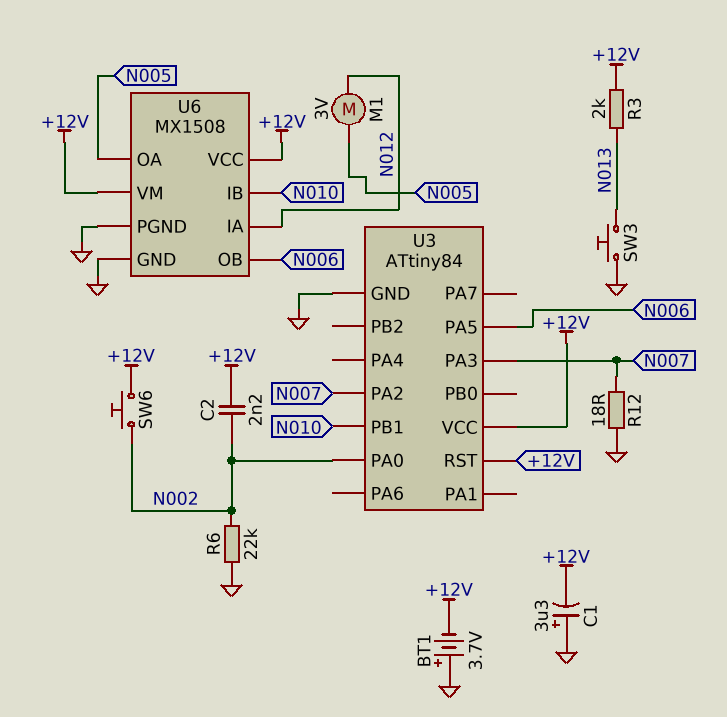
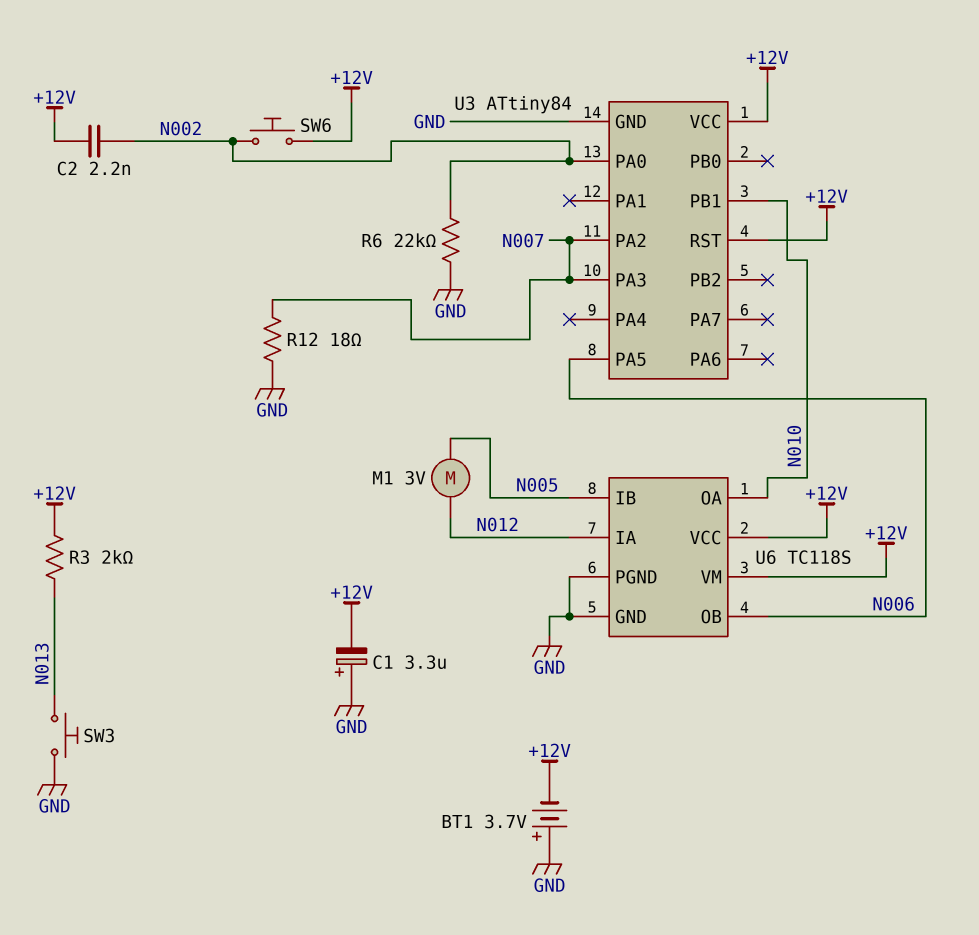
U6: MX1508 -> TC118S
U6 pin IB: N010 -> N005
U6 pin OA: N005 -> N010

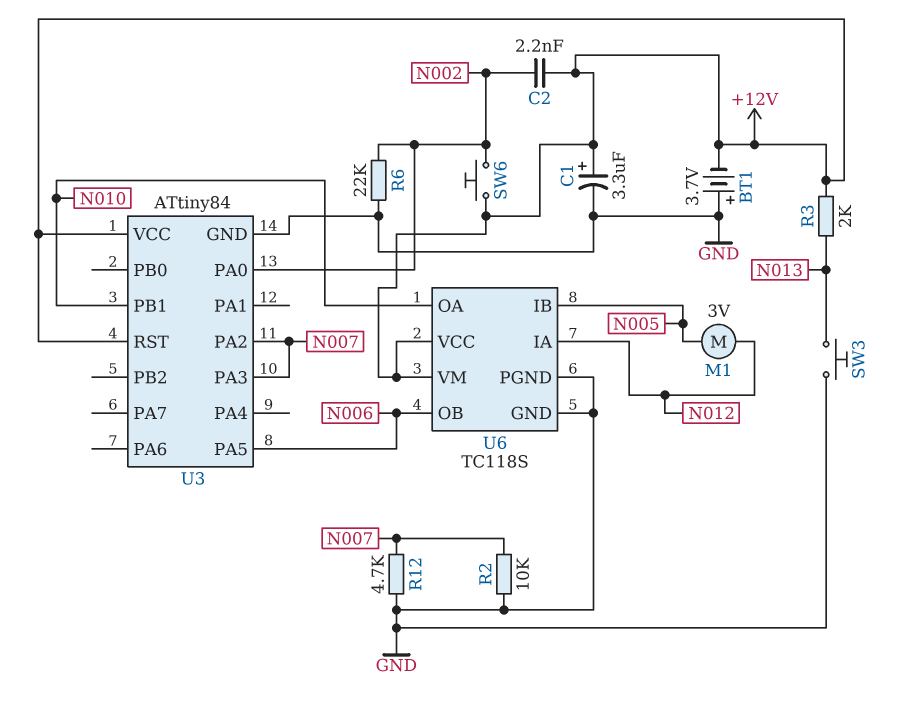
C1: 3.3uF (plus GND, minus +12V) -> 3.3uF (plus +12V, minus GND)
R2: none -> 10k (GND, N007)
R12: 18 (GND, N007) -> 4.7k (GND, N007)

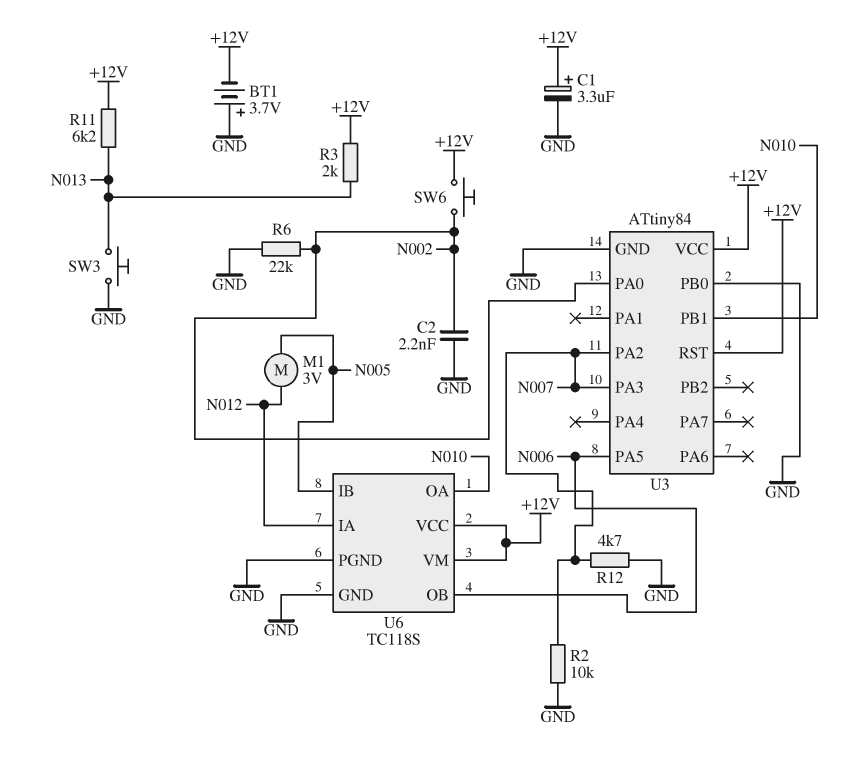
C2: 2.2nF (+12V, N002) -> 2.2nF (GND, N002)
R11: none -> 6.2k (+12V, N013)
U3 pin PB0: none -> GND

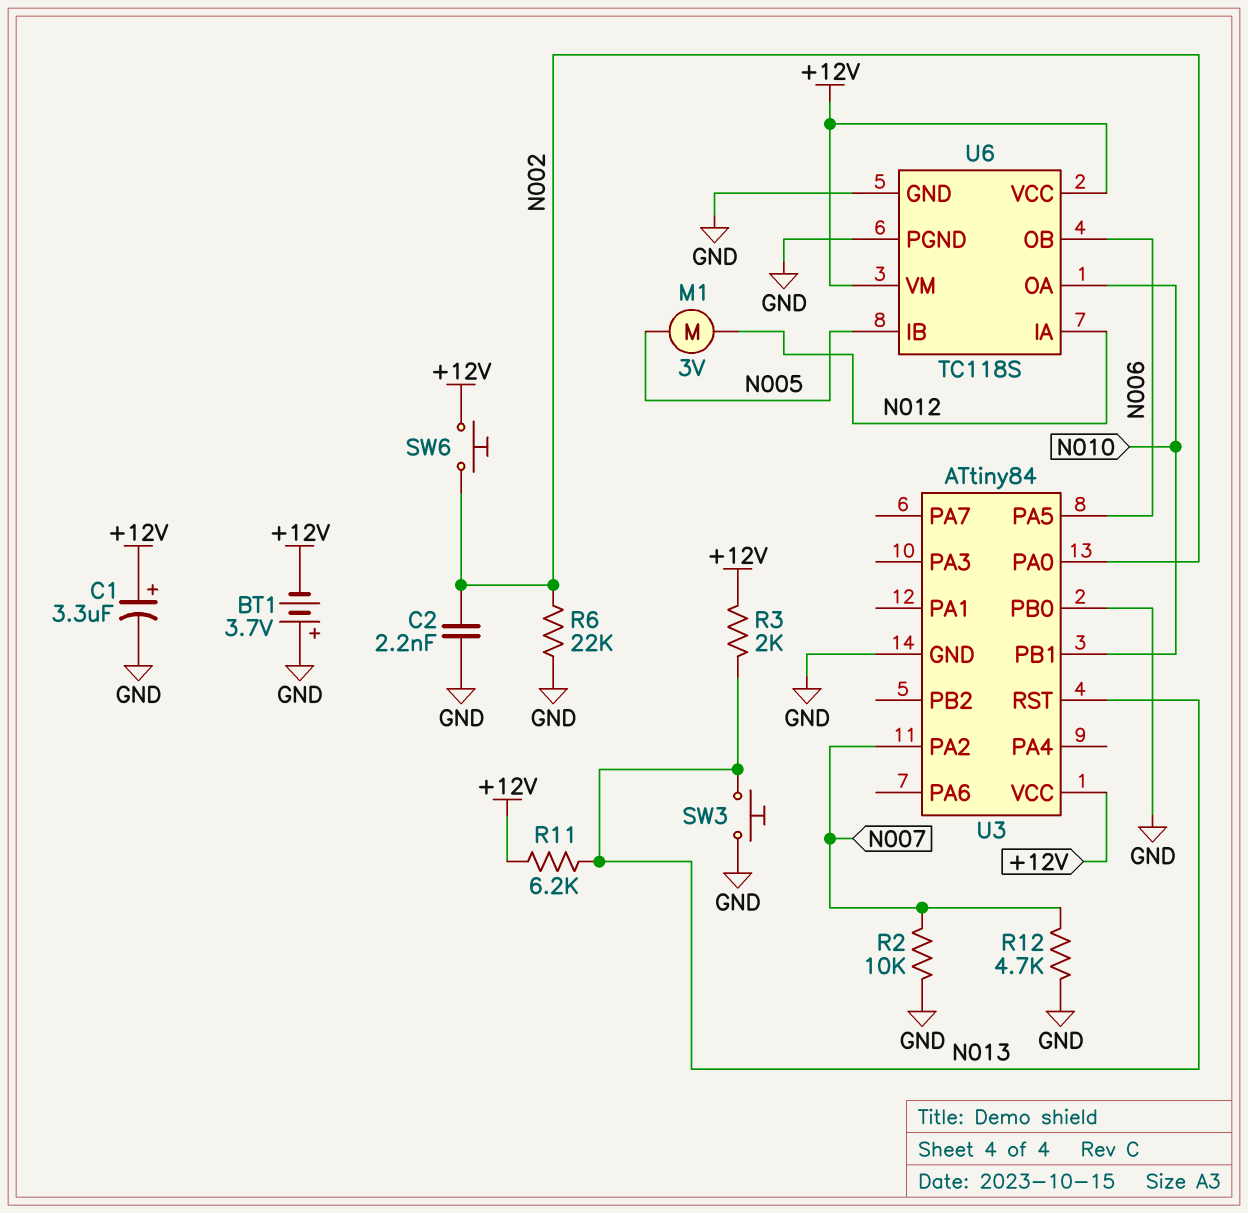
U3 pin PA3: N007 -> none
U3 pin RST: +12V -> N013

